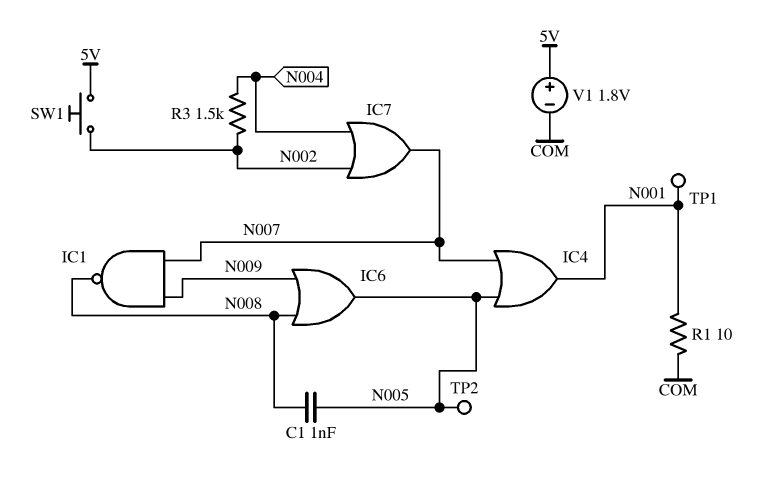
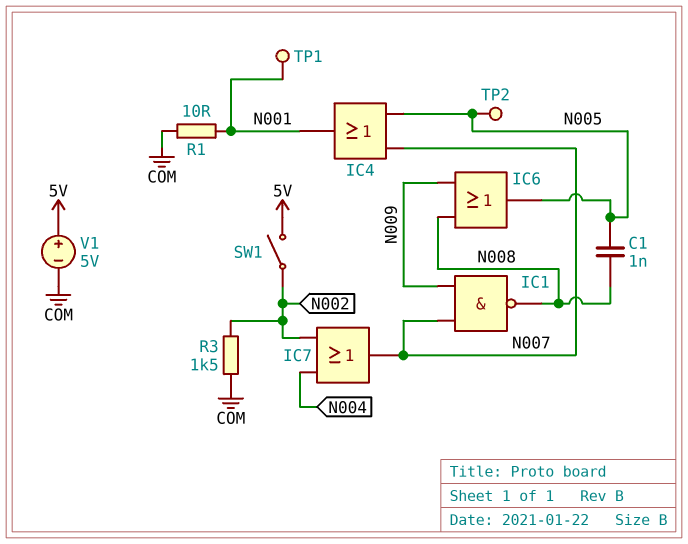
R3: 1.5k (N002, N004) -> 1.5k (COM, N002)
SW1: button (5V, N002) -> switch (5V, N002)
V1: 1.8V (plus 5V, minus COM) -> 5V (plus 5V, minus COM)

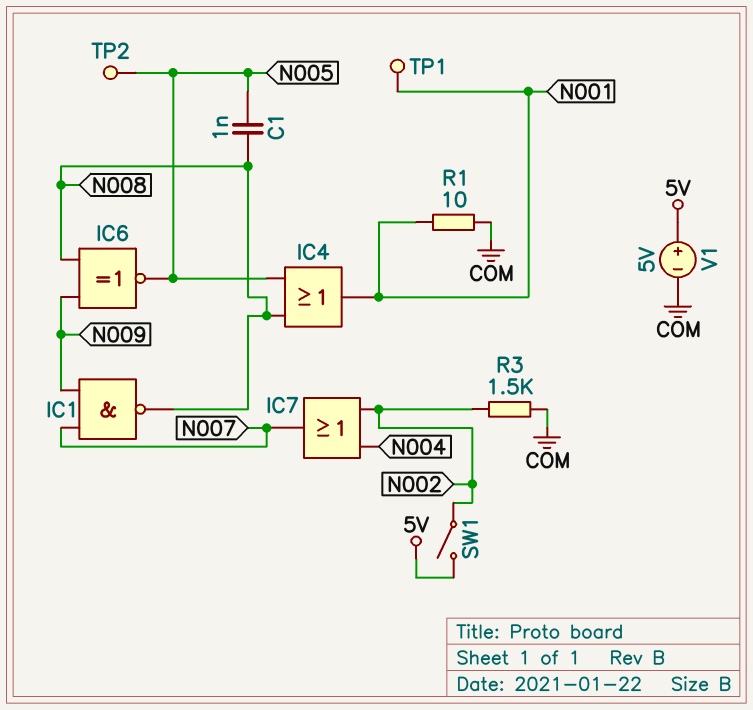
IC4: OR (in N005, in N007, out N001) -> OR (in N005, in N008, out N001)
IC6: OR (in N008, in N009, out N005) -> XNOR (in N008, in N009, out N005)

